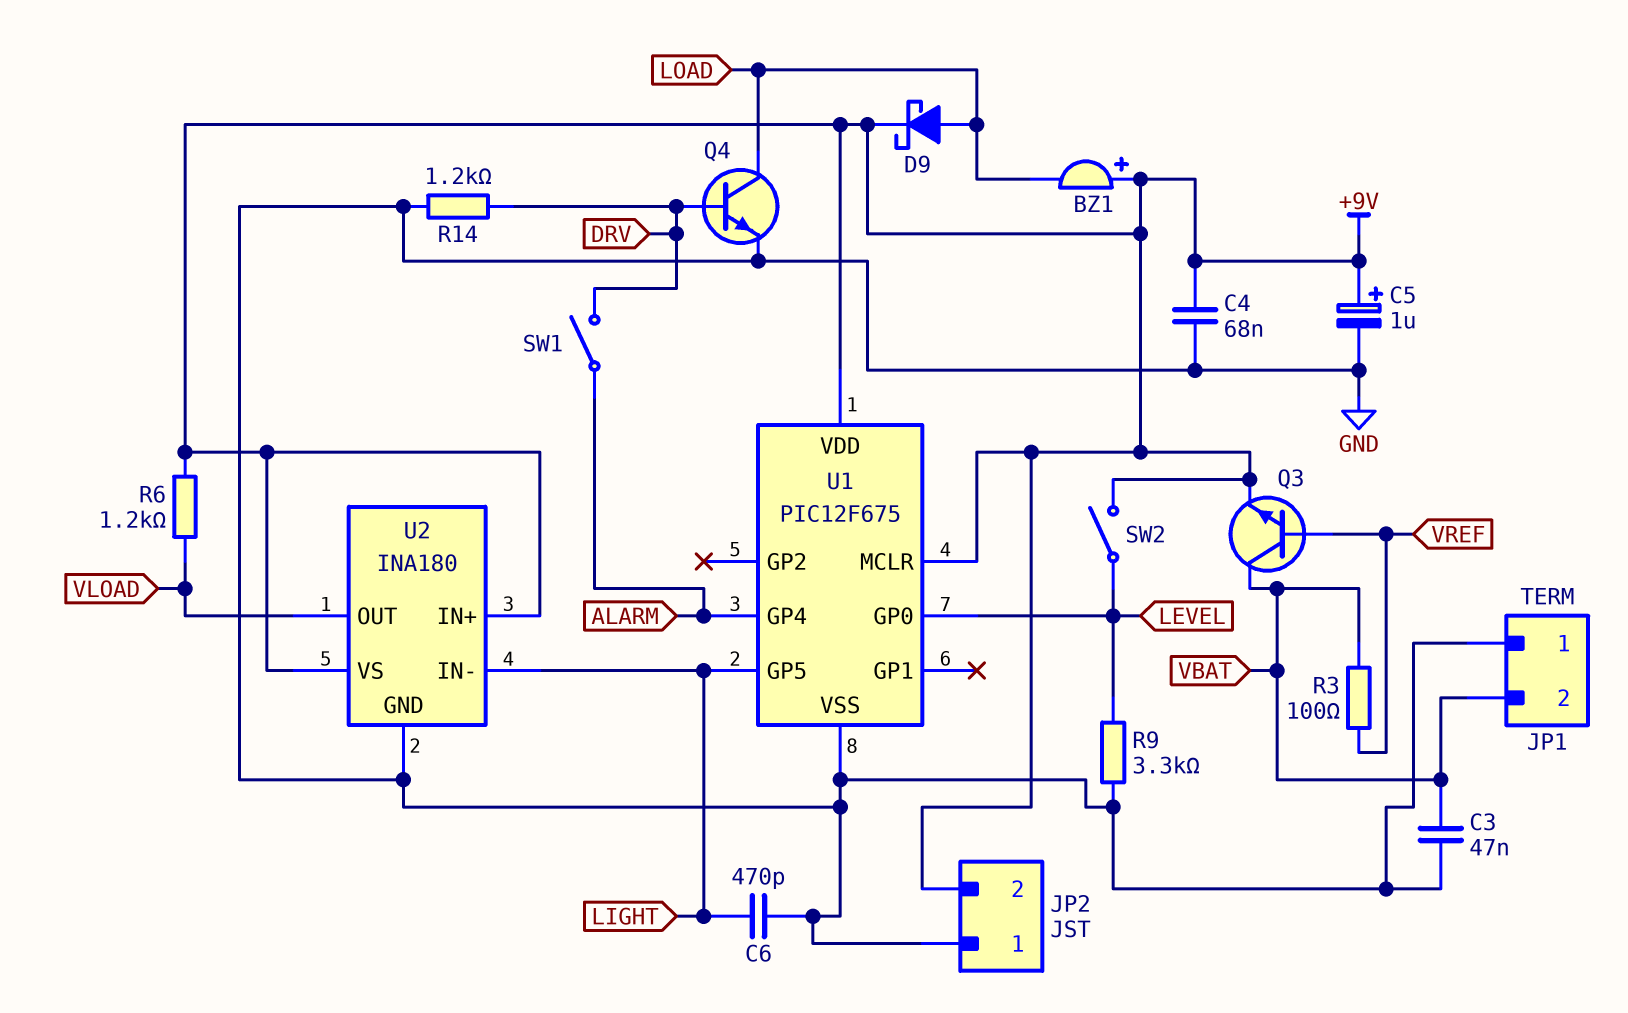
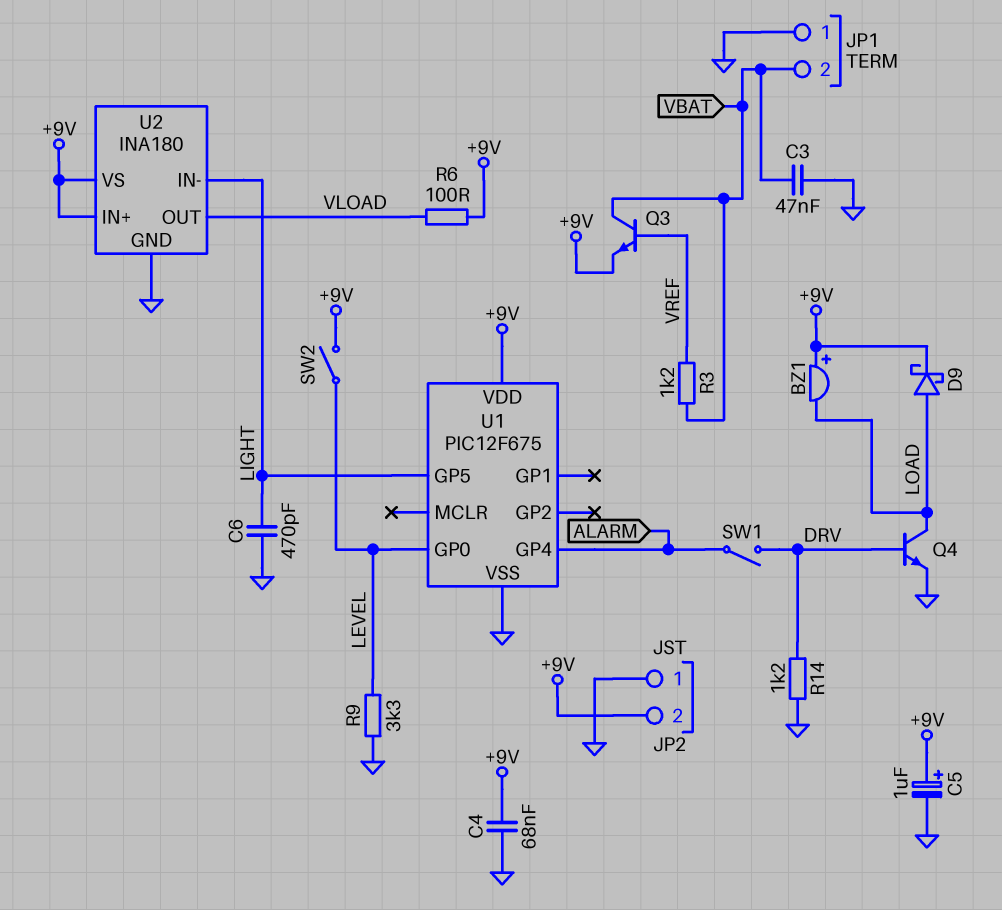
R3: 100 (VBAT, VREF) -> 1.2k (VBAT, VREF)
R6: 1.2k (+9V, VLOAD) -> 100 (+9V, VLOAD)
U1 pin MCLR: +9V -> none

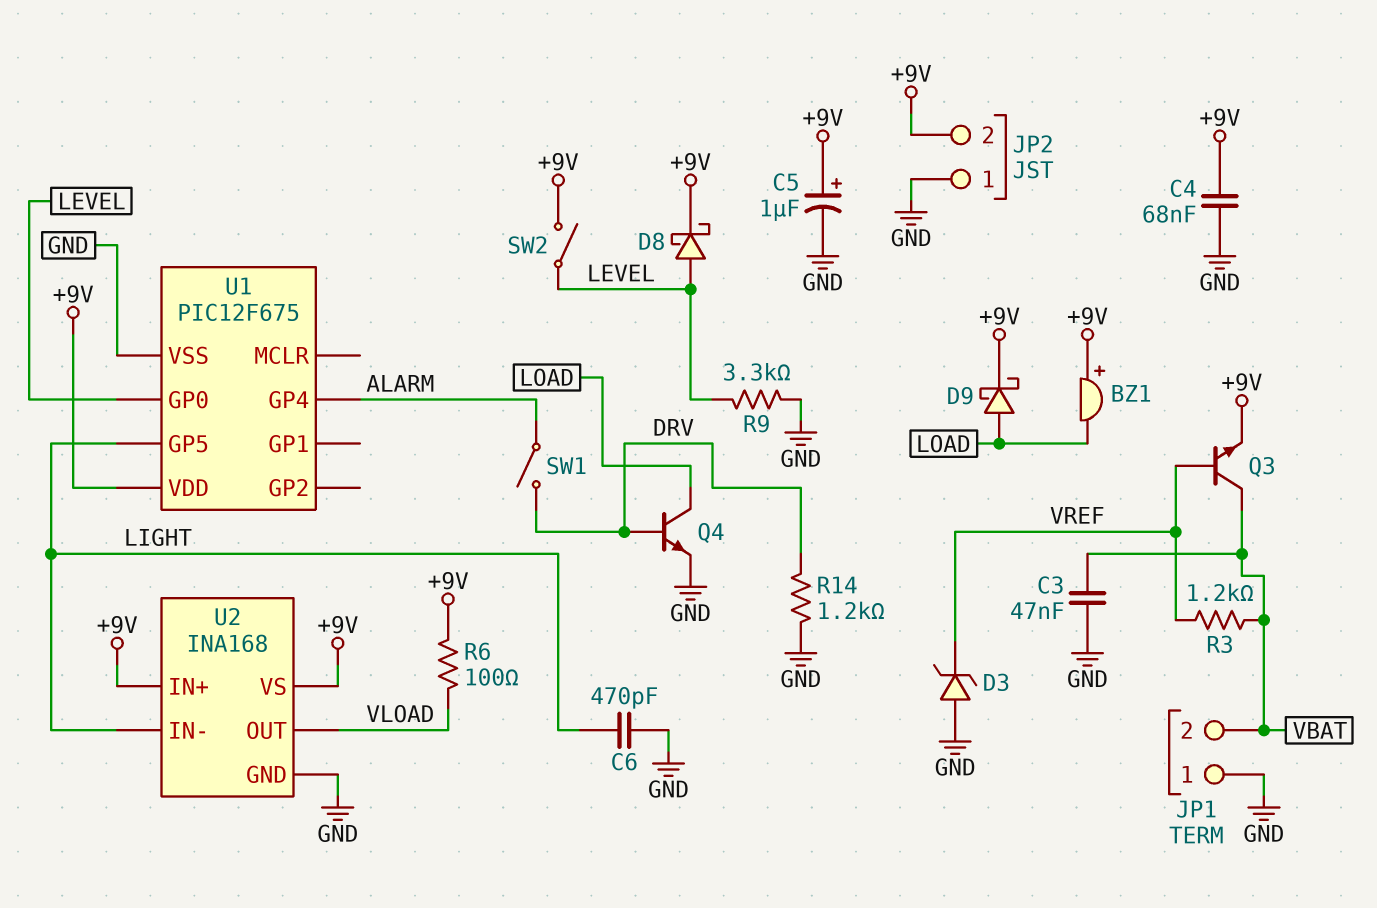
D3: none -> zener (A GND, K VREF)
D8: none -> schottky (A LEVEL, K +9V)
U2: INA180 -> INA168

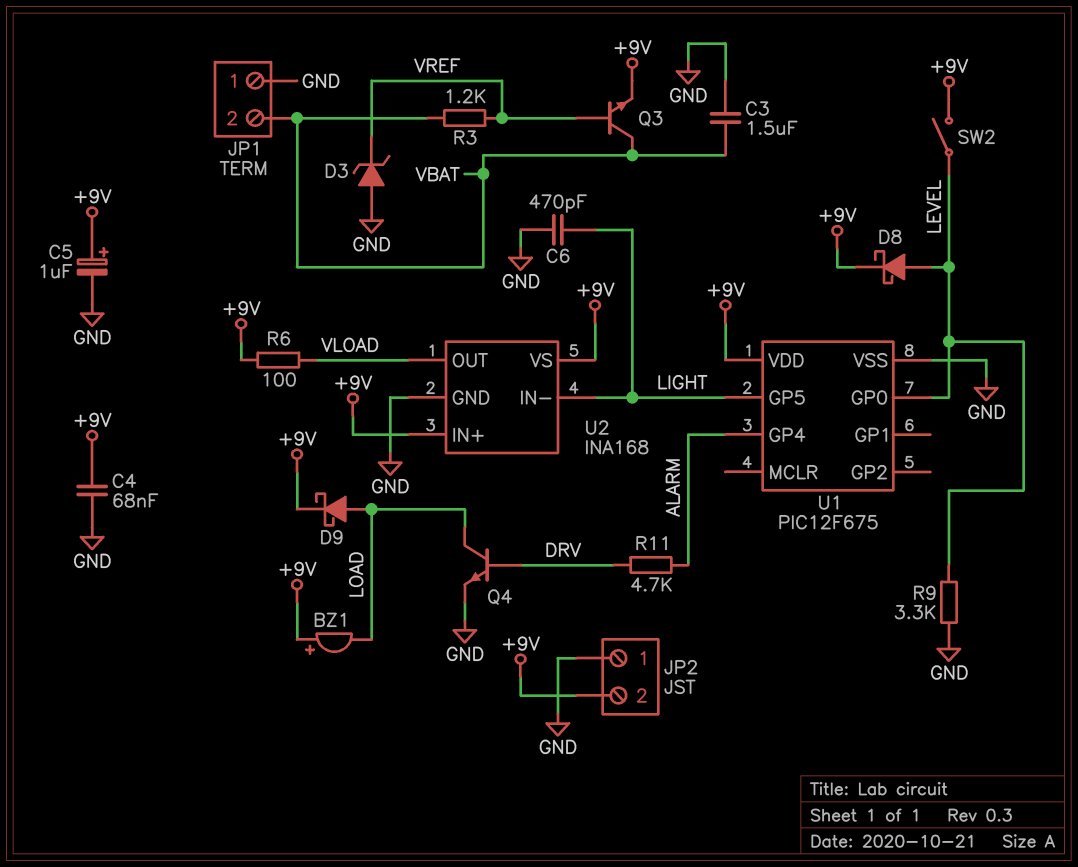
C3: 47nF (GND, VBAT) -> 1.5uF (GND, VBAT)
R11: none -> 4.7k (ALARM, DRV)
R14: 1.2k (DRV, GND) -> none
SW1: switch (ALARM, DRV) -> none

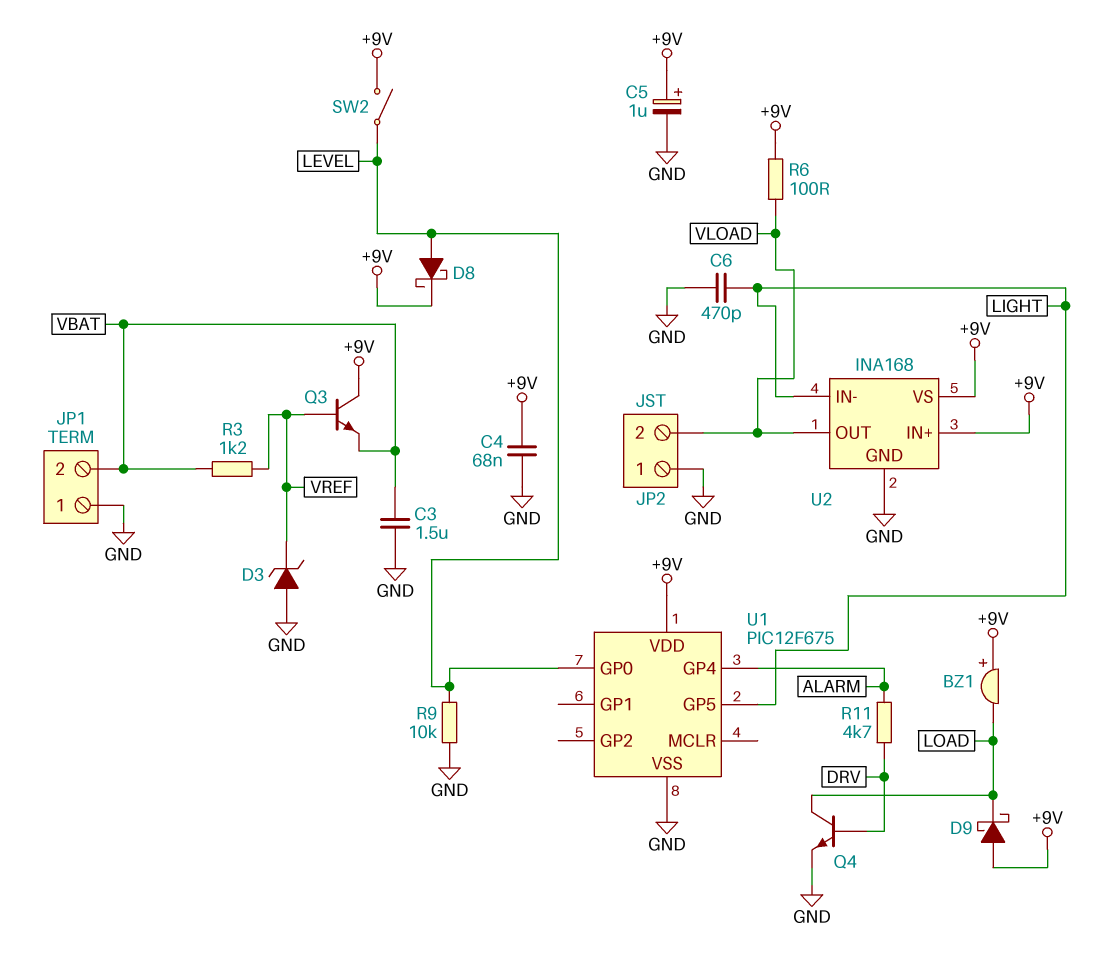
D9: schottky (A LOAD, K +9V) -> schottky (A +9V, K LOAD)
JP2 pin 2: +9V -> VLOAD
Q3: NPN (B VREF, C VBAT, E +9V) -> NPN (B VREF, C +9V, E VBAT)
R9: 3.3k (GND, LEVEL) -> 10k (GND, LEVEL)

